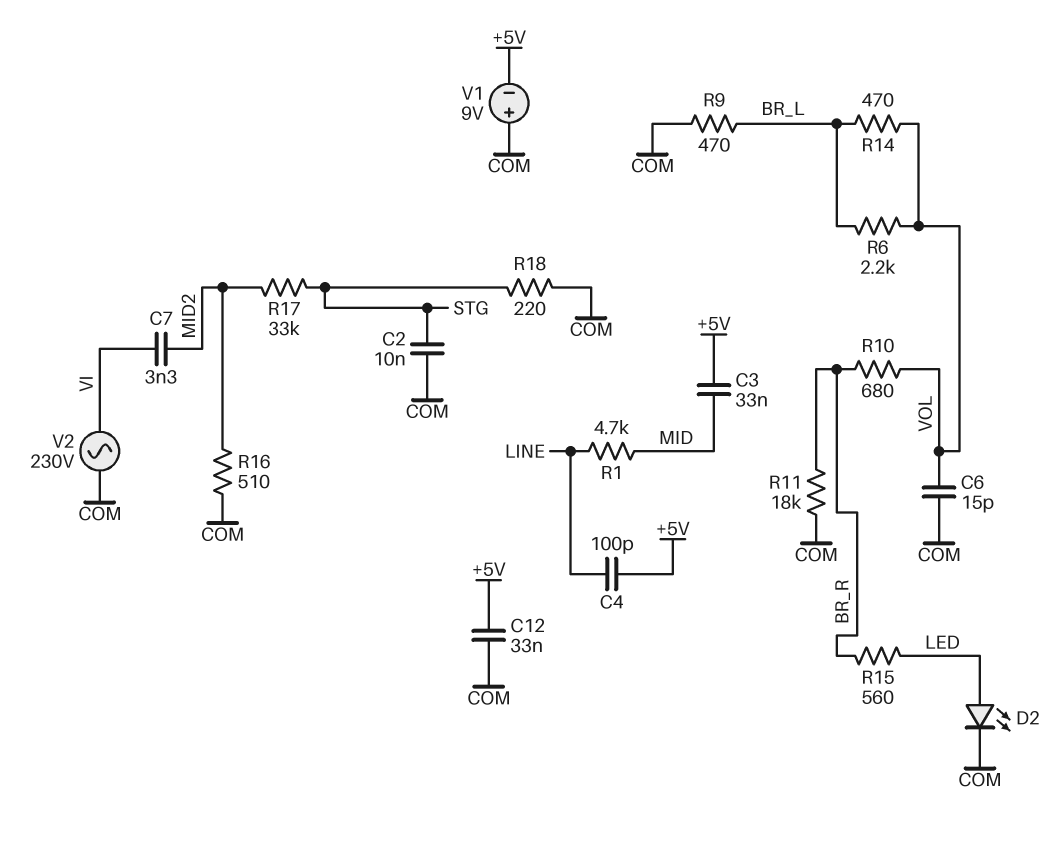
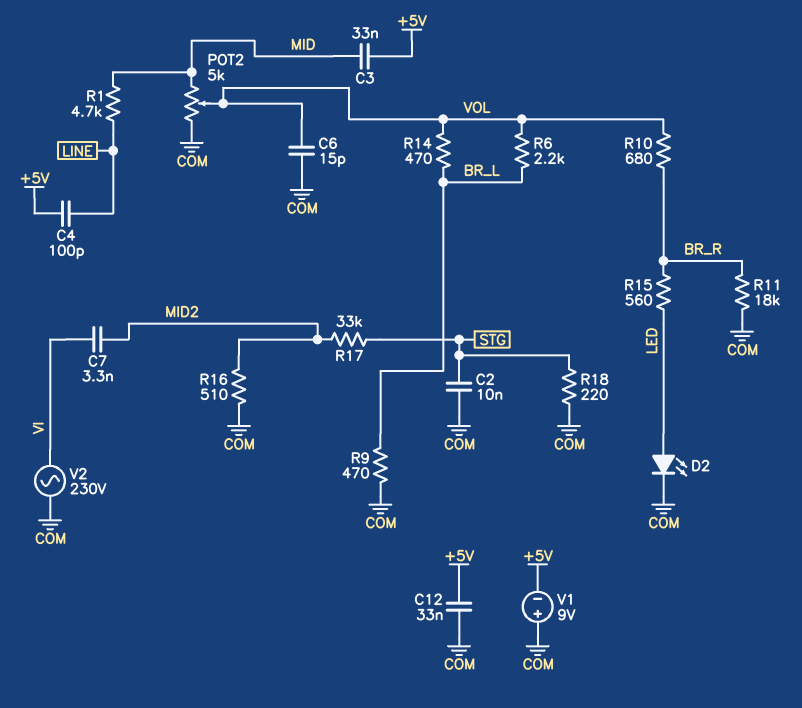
POT2: none -> 5k (COM, MID, wiper VOL)

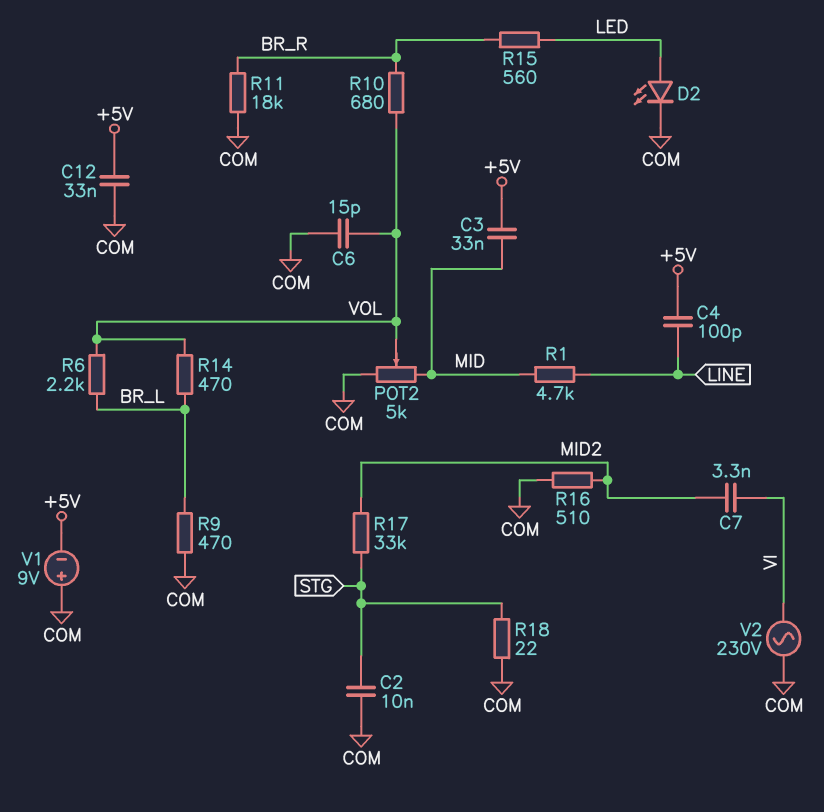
R18: 220 (COM, STG) -> 22 (COM, STG)

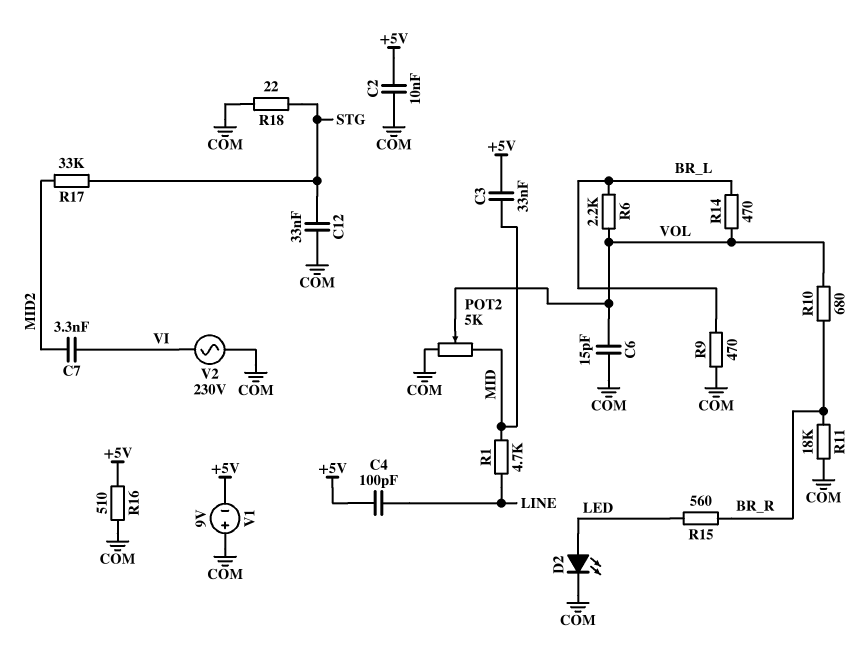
C2: 10nF (COM, STG) -> 10nF (+5V, COM)
C12: 33nF (+5V, COM) -> 33nF (COM, STG)
R16: 510 (COM, MID2) -> 510 (+5V, COM)

